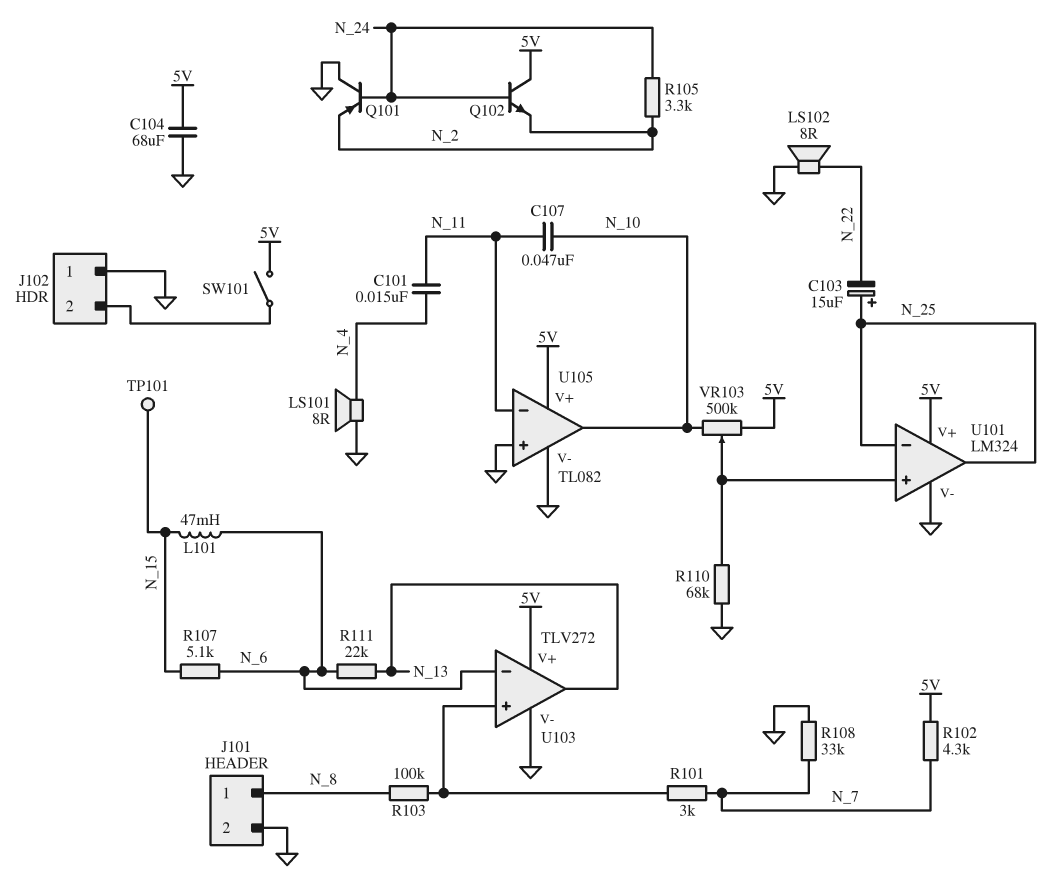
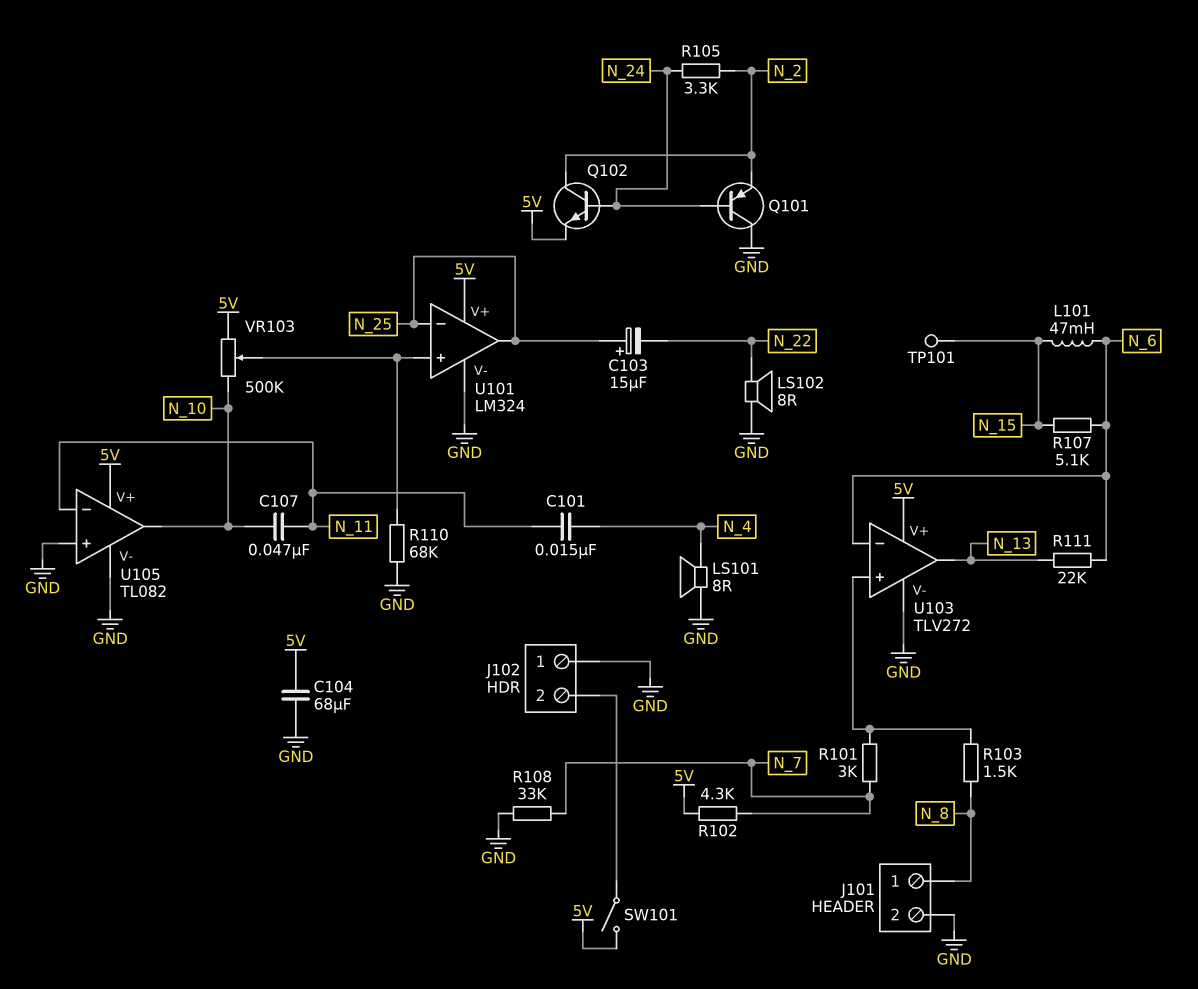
Q102: NPN (B N_24, C 5V, E N_2) -> NPN (B N_24, C N_2, E 5V)
R103: 100k (N_8, U103/in+) -> 1.5k (N_8, U103/in+)

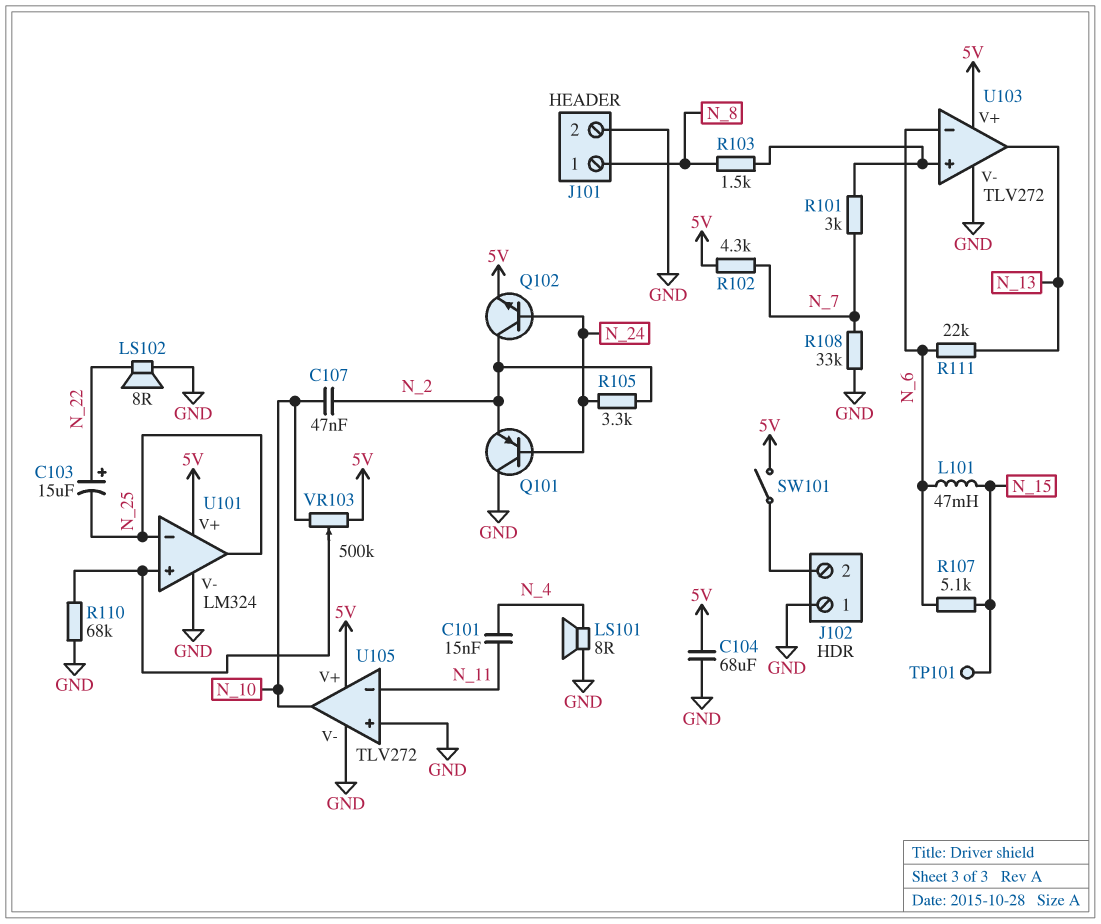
C103: 15uF (plus N_25, minus N_22) -> 15uF (plus N_22, minus N_25)
C107: 47nF (N_10, N_11) -> 47nF (N_2, N_10)
U105: TL082 -> TLV272

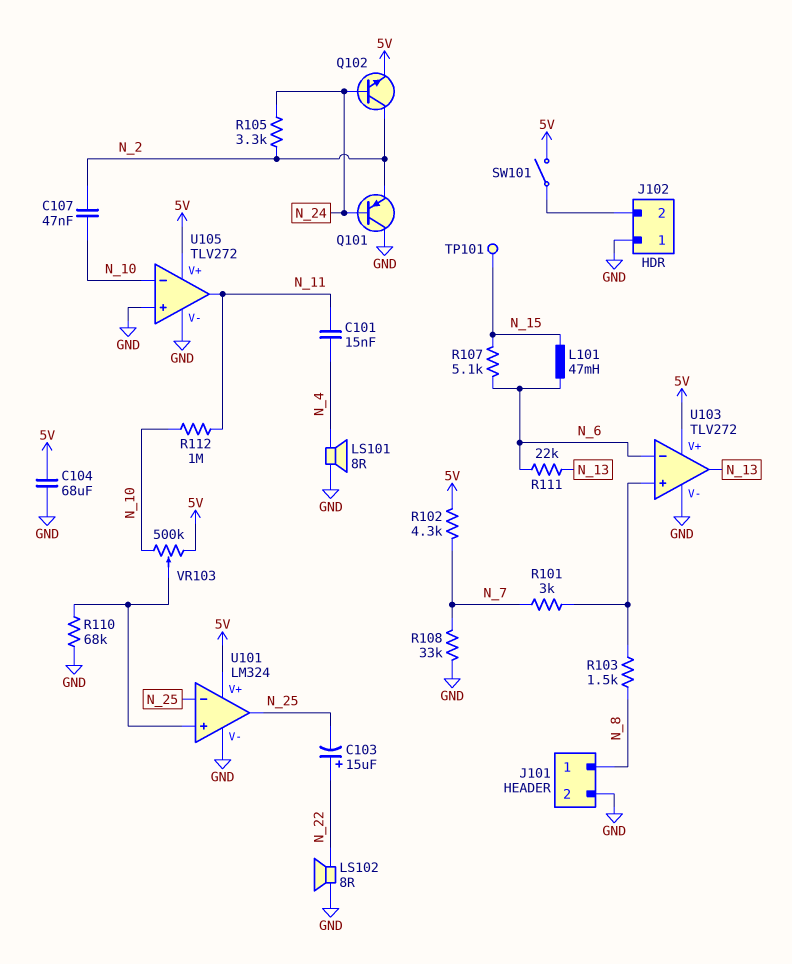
R112: none -> 1M (N_10, N_11)
U105 pin in-: N_11 -> N_10
U105 pin out: N_10 -> N_11

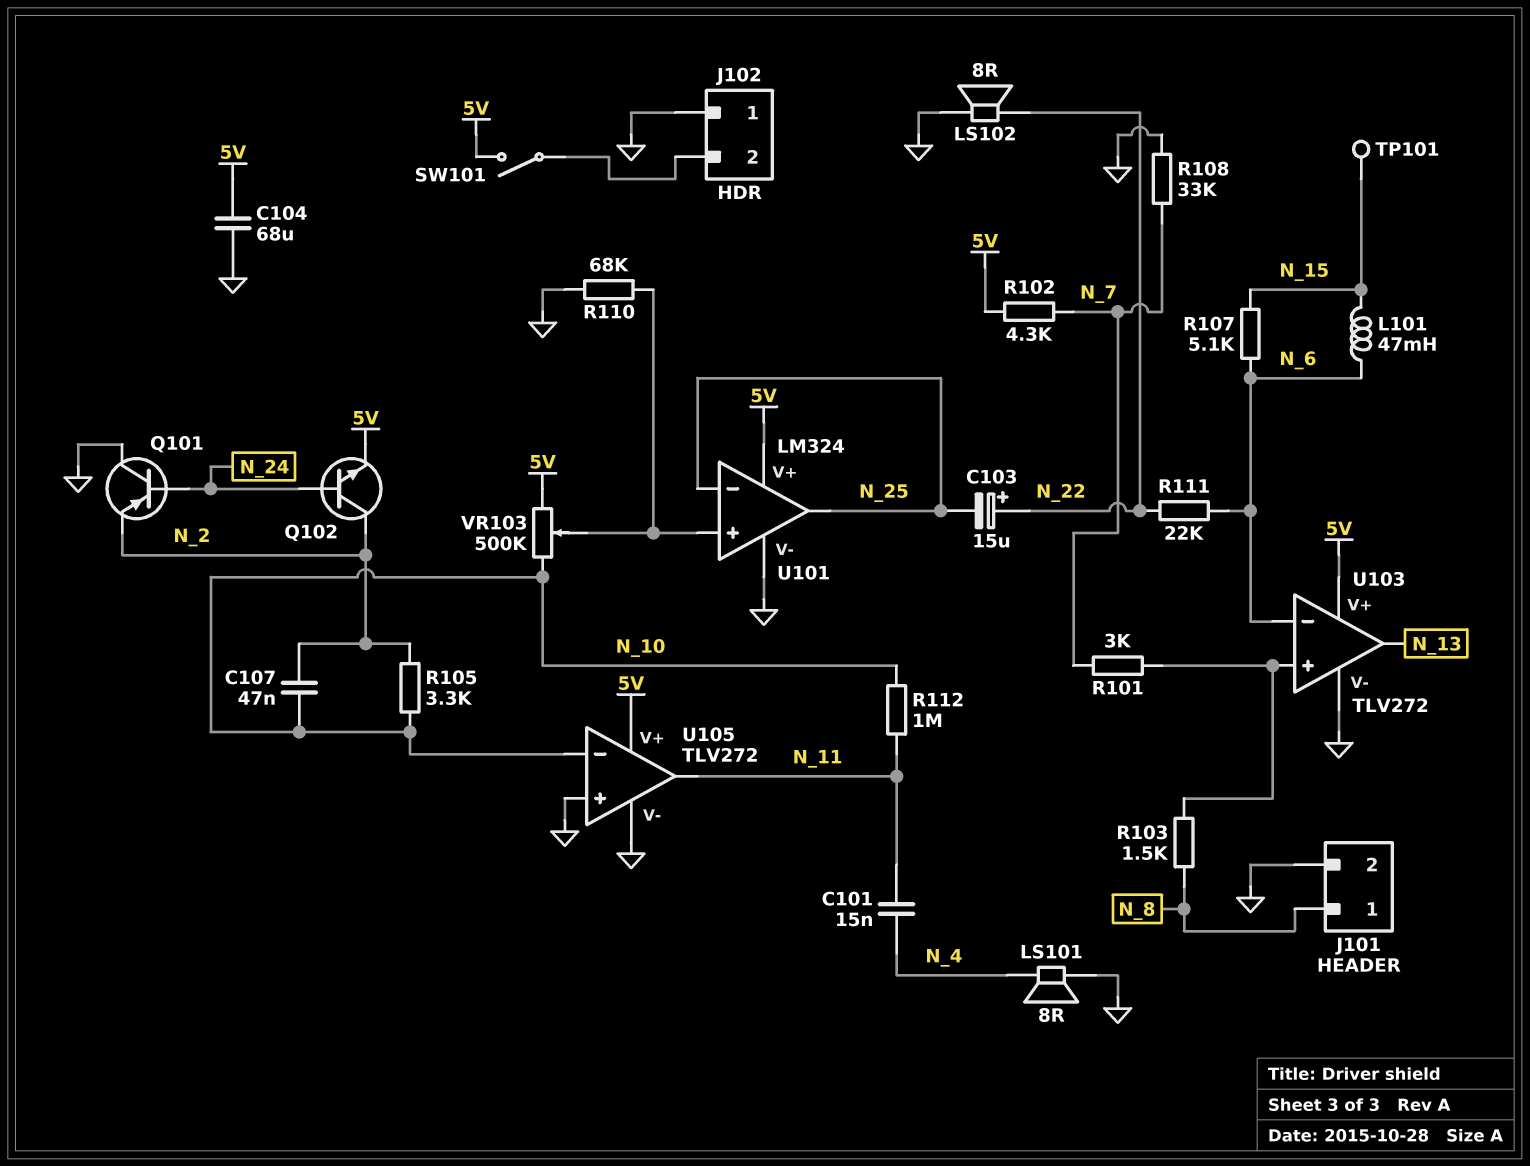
R105: 3.3k (N_2, N_24) -> 3.3k (N_2, N_10)
R111: 22k (N_6, N_13) -> 22k (N_6, N_22)

